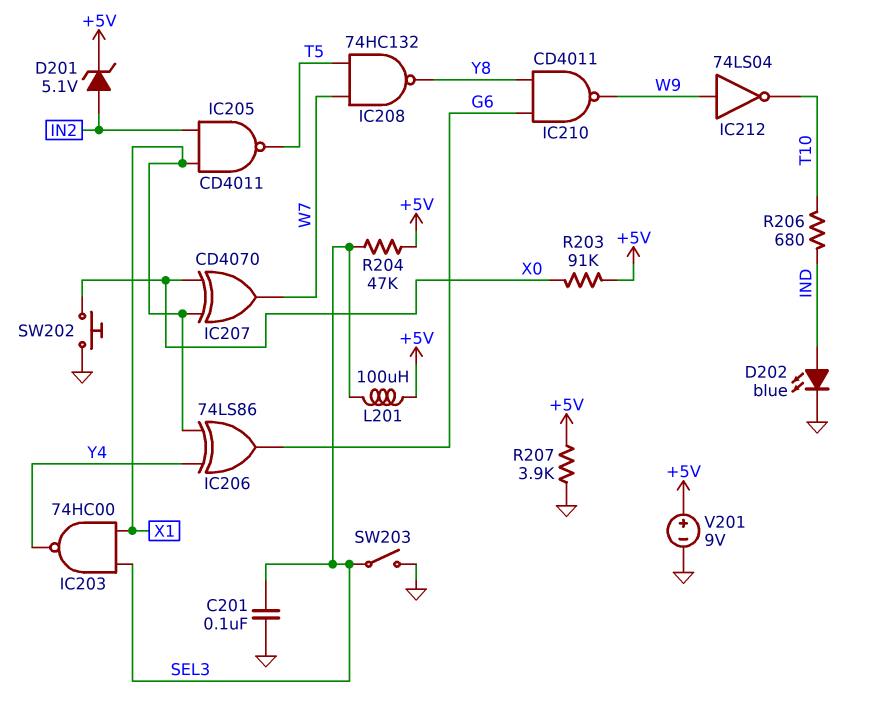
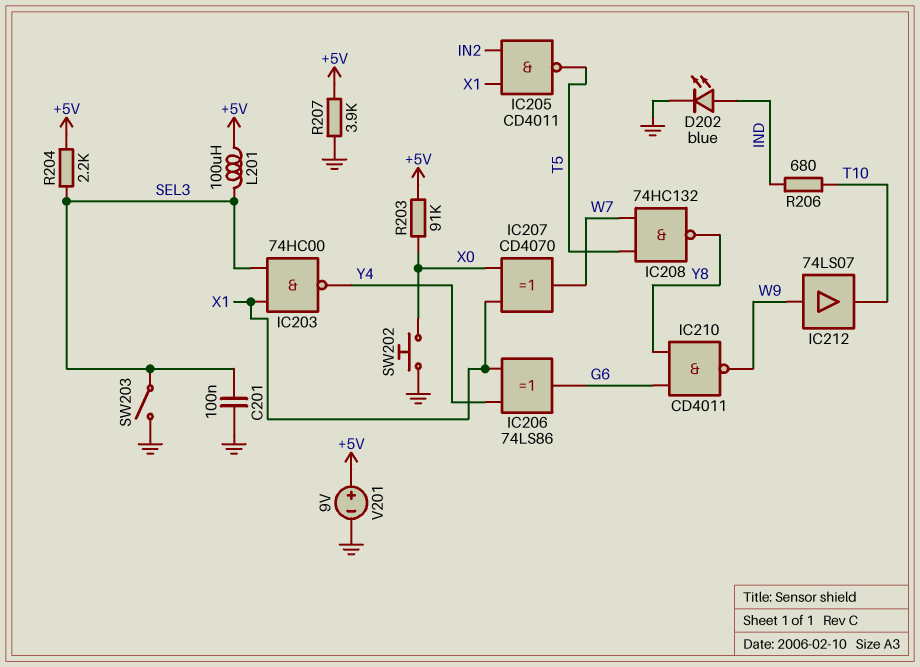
D201: zener 5.1V (A IN2, K +5V) -> none
IC212: NOT 74LS04 (in W9, out T10) -> buffer 74LS07 (in W9, out T10)
R204: 47k (+5V, SEL3) -> 2.2k (+5V, SEL3)

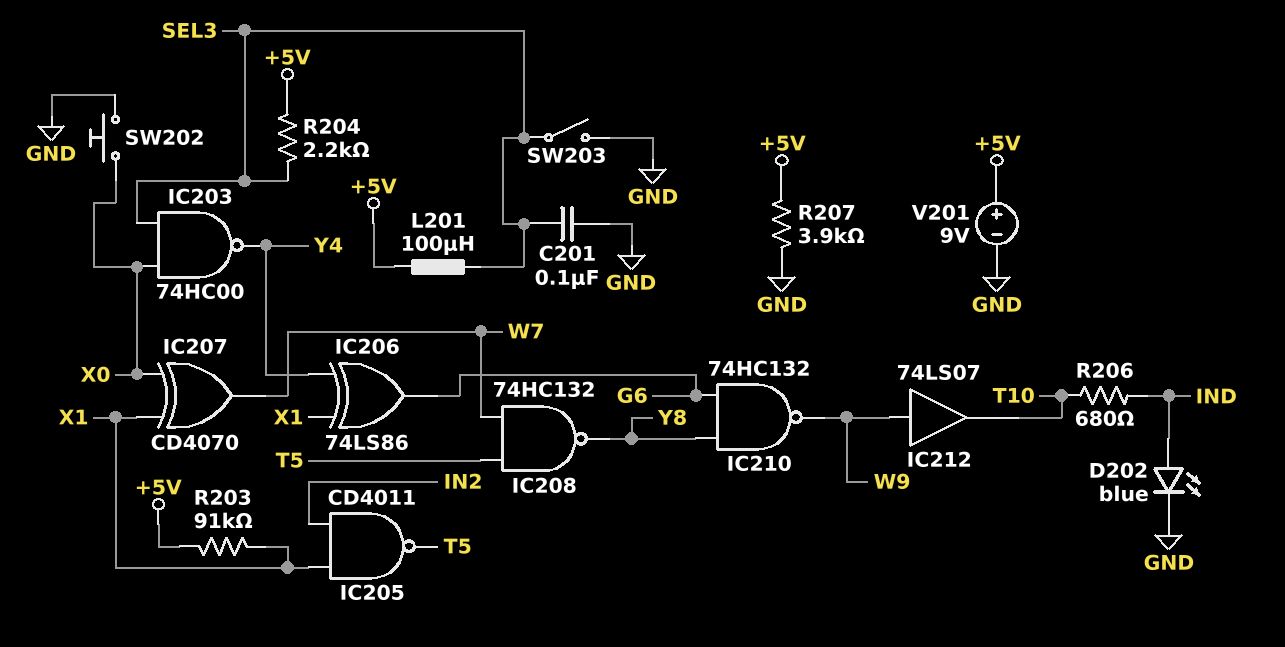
IC203: NAND 74HC00 (in SEL3, in X1, out Y4) -> NAND 74HC00 (in SEL3, in X0, out Y4)
IC210: NAND CD4011 (in G6, in Y8, out W9) -> NAND 74HC132 (in G6, in Y8, out W9)
R203: 91k (+5V, X0) -> 91k (+5V, X1)

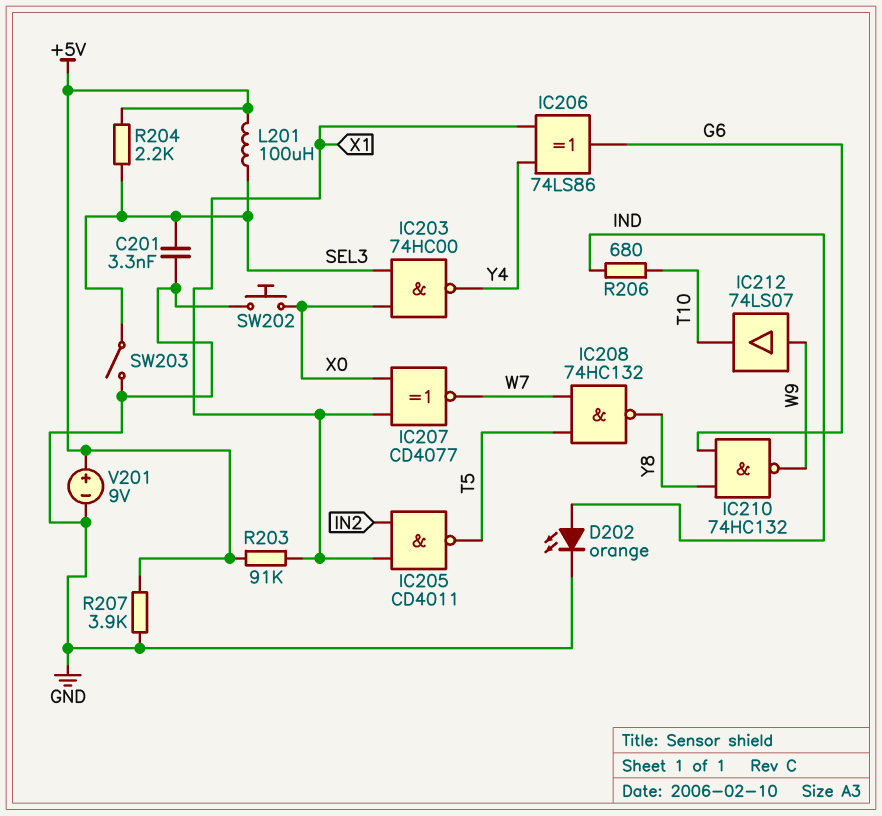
C201: 100nF (GND, SEL3) -> 3.3nF (GND, SEL3)
D202: LED blue (A IND, K GND) -> LED orange (A IND, K GND)
IC207: XOR CD4070 (in X0, in X1, out W7) -> XNOR CD4077 (in X0, in X1, out W7)

